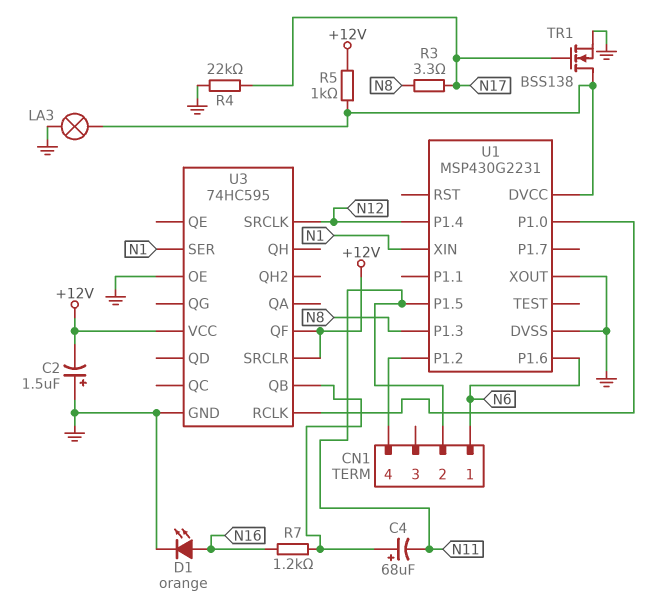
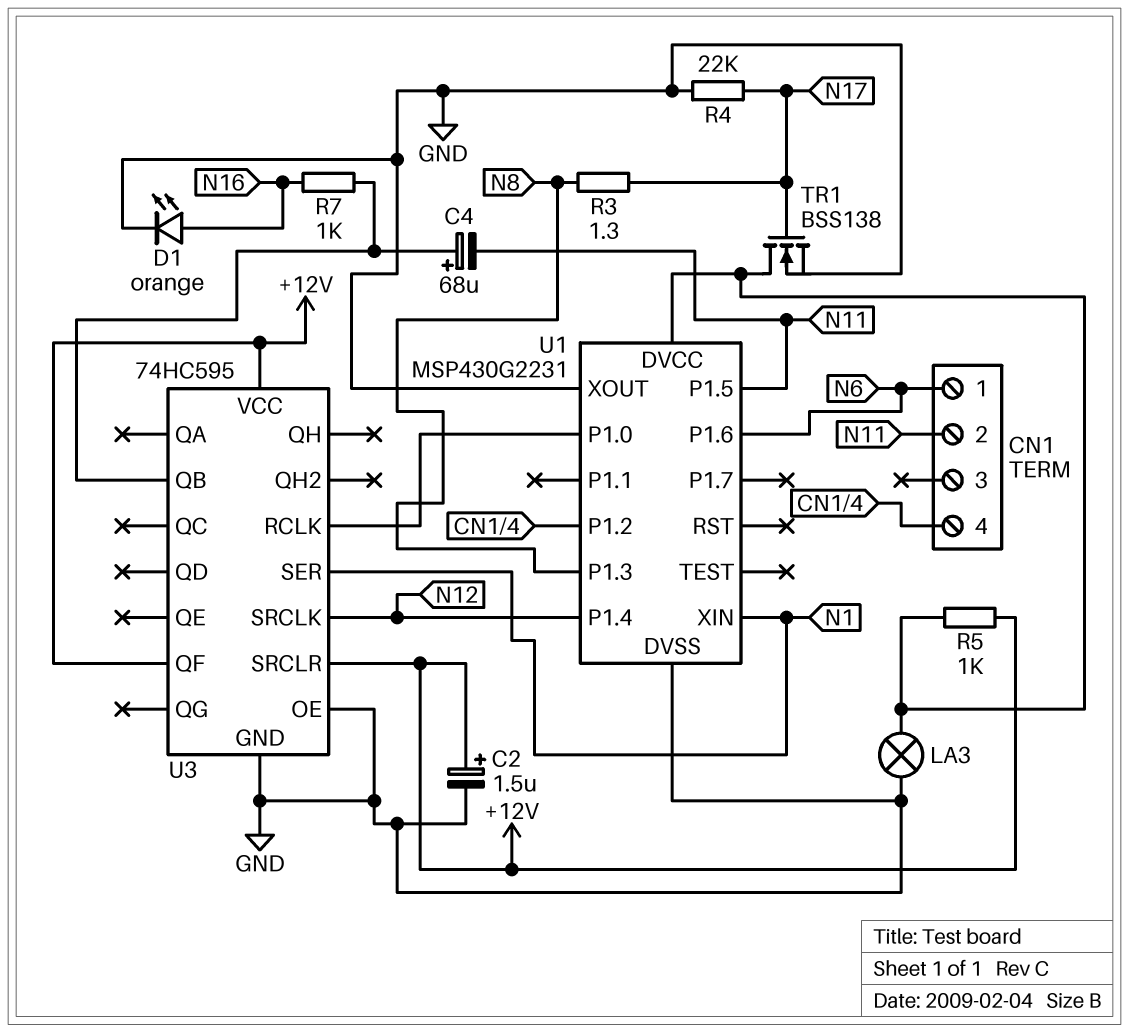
C2: 1.5uF (plus GND, minus +12V) -> 1.5uF (plus +12V, minus GND)
R3: 3.3 (N8, N17) -> 1.3 (N8, N17)
R7: 1.2k (N16, U3/QB) -> 1k (N16, U3/QB)

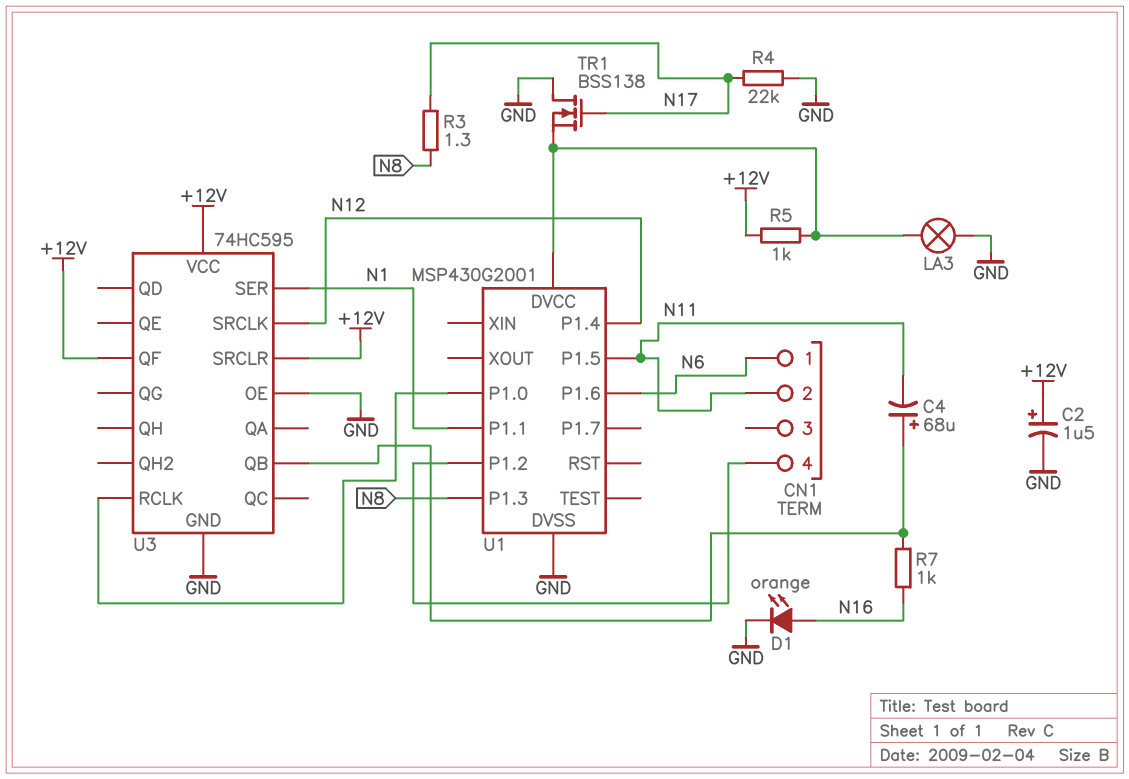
TR1: NMOS BSS138 (G N17, D U1/DVCC, S GND) -> NMOS BSS138 (G N17, D GND, S U1/DVCC)
U1: MSP430G2231 -> MSP430G2001
U1 pin P1.1: none -> N1
U1 pin XIN: N1 -> none
U1 pin XOUT: GND -> none

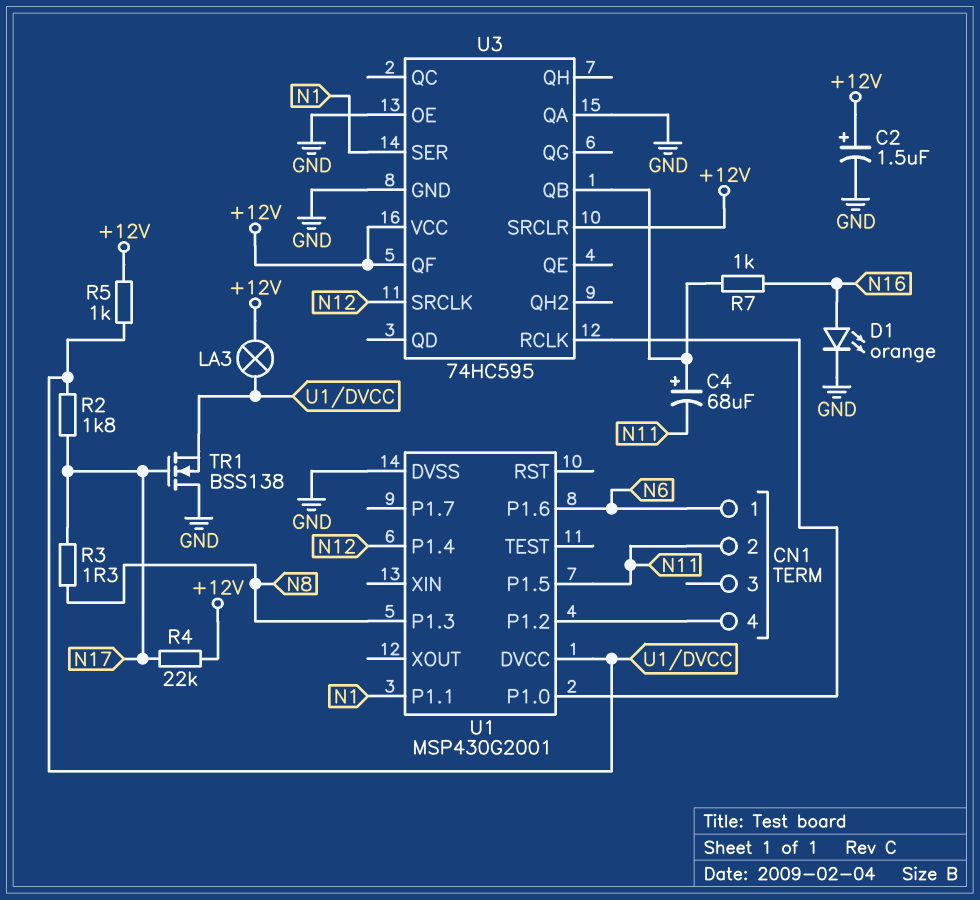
LA3: lamp (GND, U1/DVCC) -> lamp (+12V, U1/DVCC)
R2: none -> 1.8k (N17, U1/DVCC)
R4: 22k (GND, N17) -> 22k (+12V, N17)
U3 pin QA: none -> GND

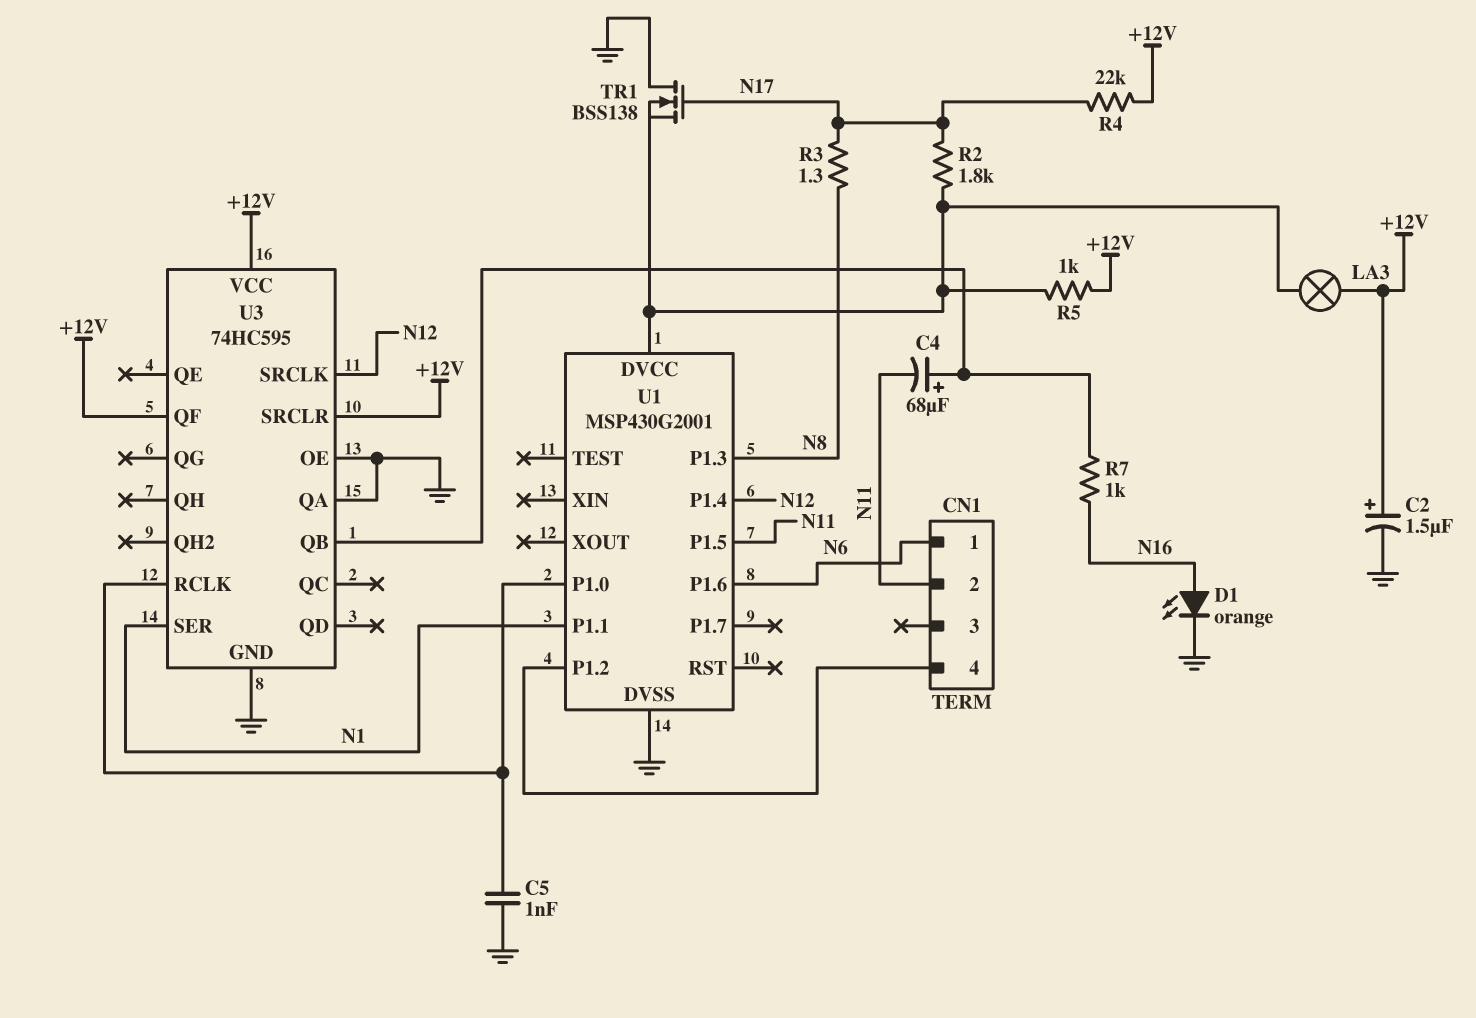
C5: none -> 1nF (GND, U1/P1.0)

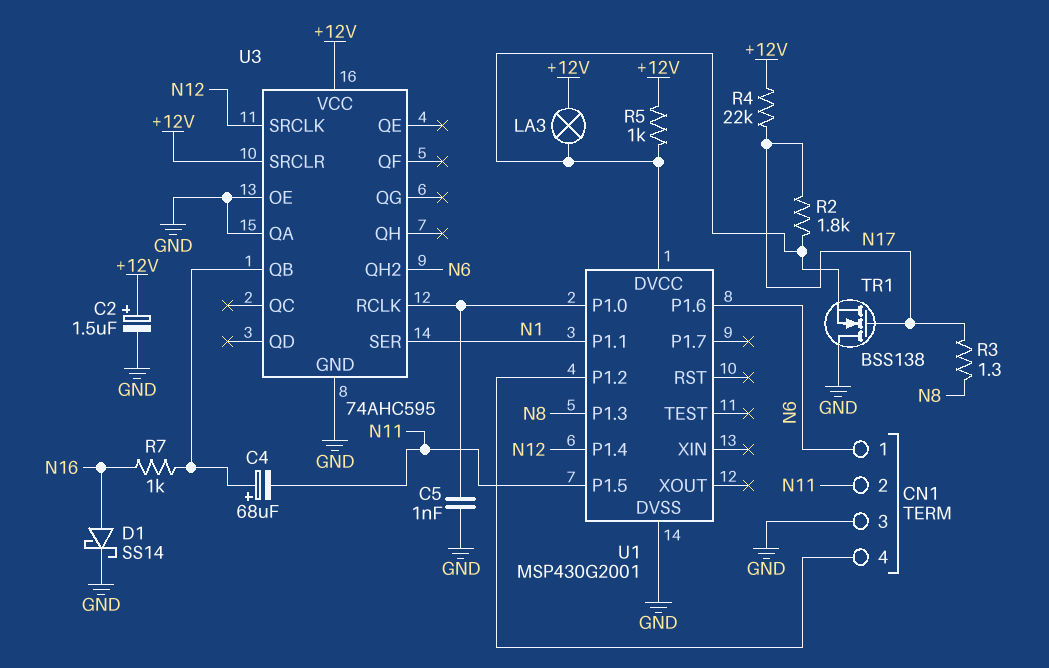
CN1 pin 3: none -> GND
D1: LED orange (A N16, K GND) -> schottky SS14 (A N16, K GND)
U3: 74HC595 -> 74AHC595
U3 pin QF: +12V -> none
U3 pin QH2: none -> N6

